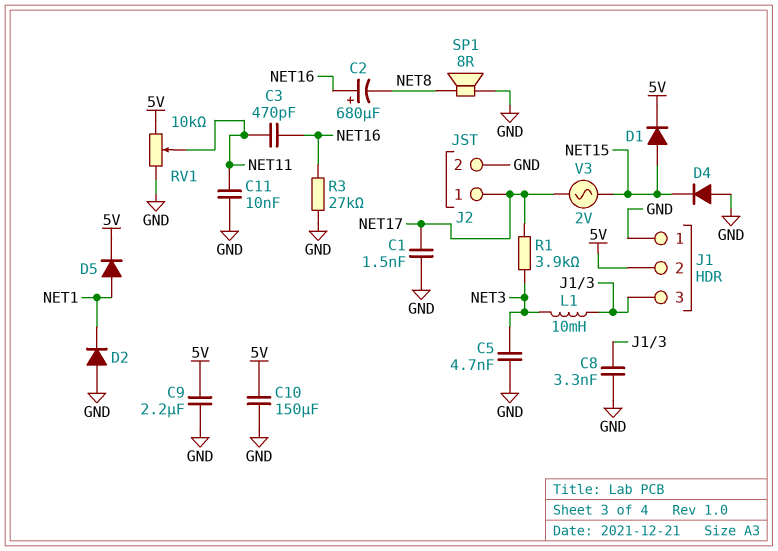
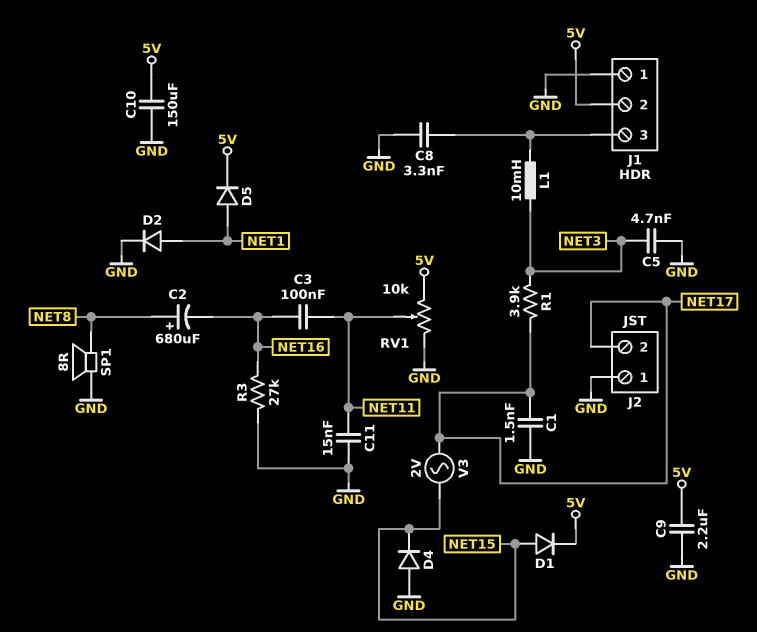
C2: 680uF (plus NET16, minus NET8) -> 680uF (plus NET8, minus NET16)
C3: 470pF (NET11, NET16) -> 100nF (NET11, NET16)
C11: 10nF (GND, NET11) -> 15nF (GND, NET11)
D2: diode (A GND, K NET1) -> diode (A NET1, K GND)
J2 pin 1: NET17 -> GND
J2 pin 2: GND -> NET17

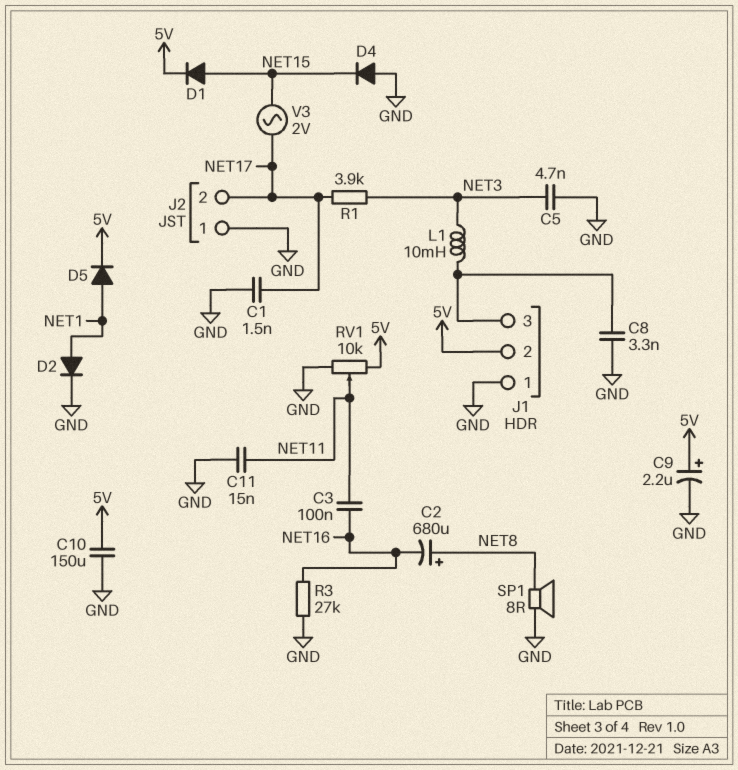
C9: 2.2uF (5V, GND) -> 2.2uF (plus 5V, minus GND)

